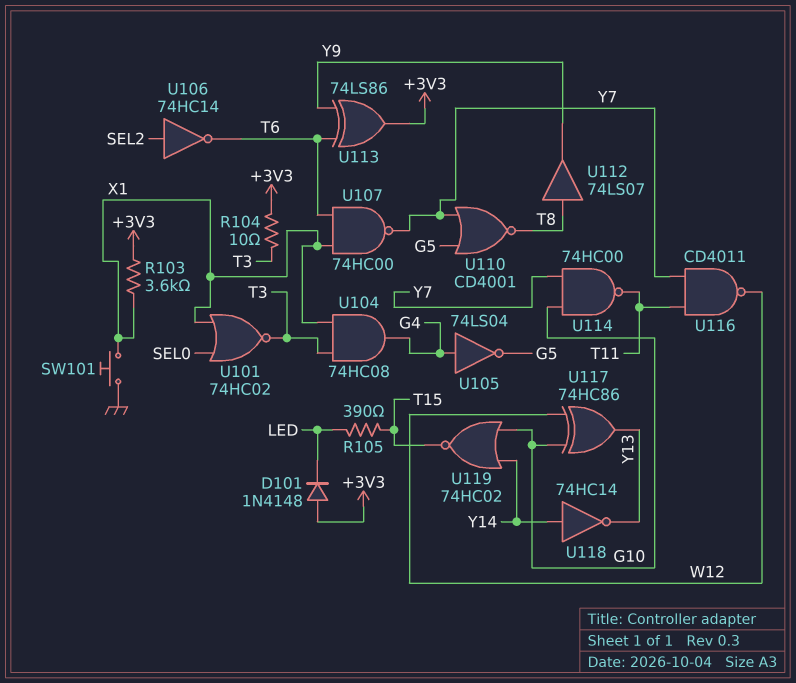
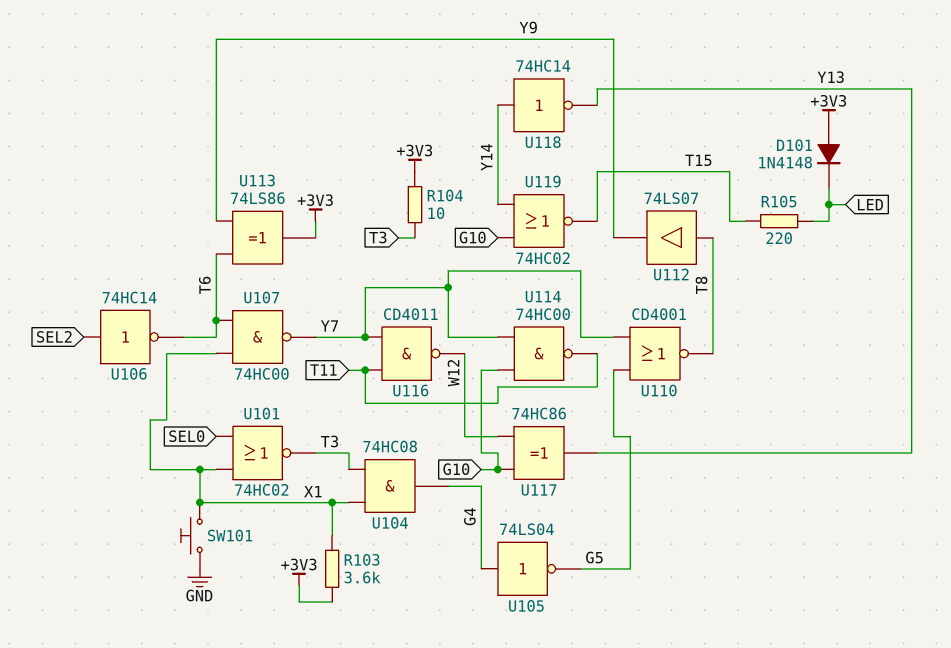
R105: 390 (LED, T15) -> 220 (LED, T15)

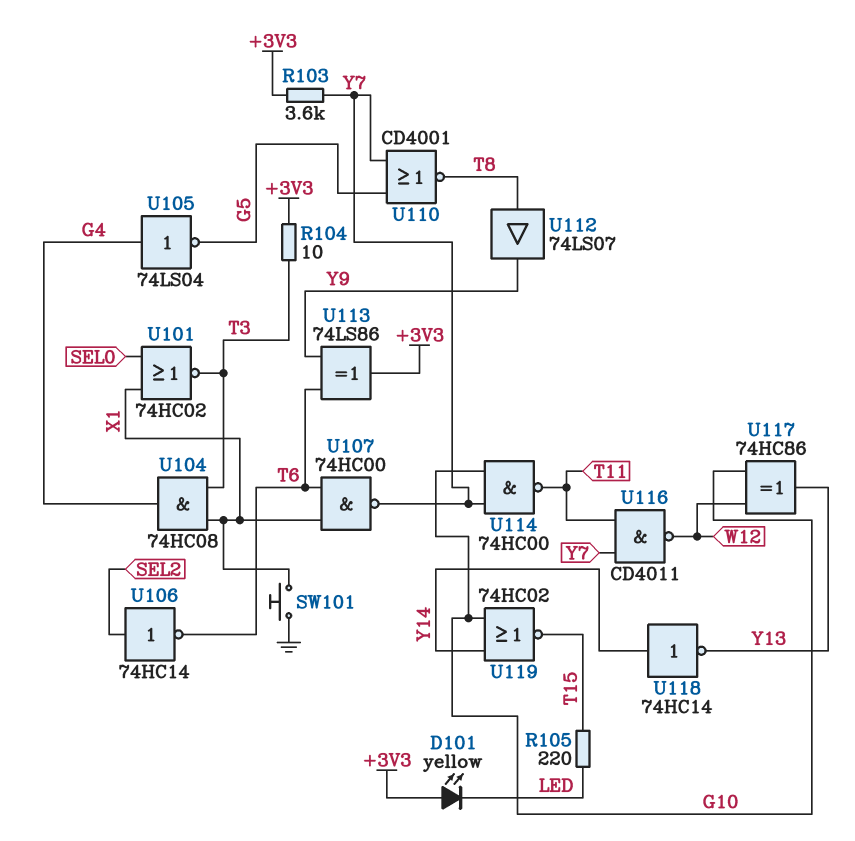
D101: diode 1N4148 (A +3V3, K LED) -> LED yellow (A +3V3, K LED)
R103: 3.6k (+3V3, X1) -> 3.6k (+3V3, Y7)

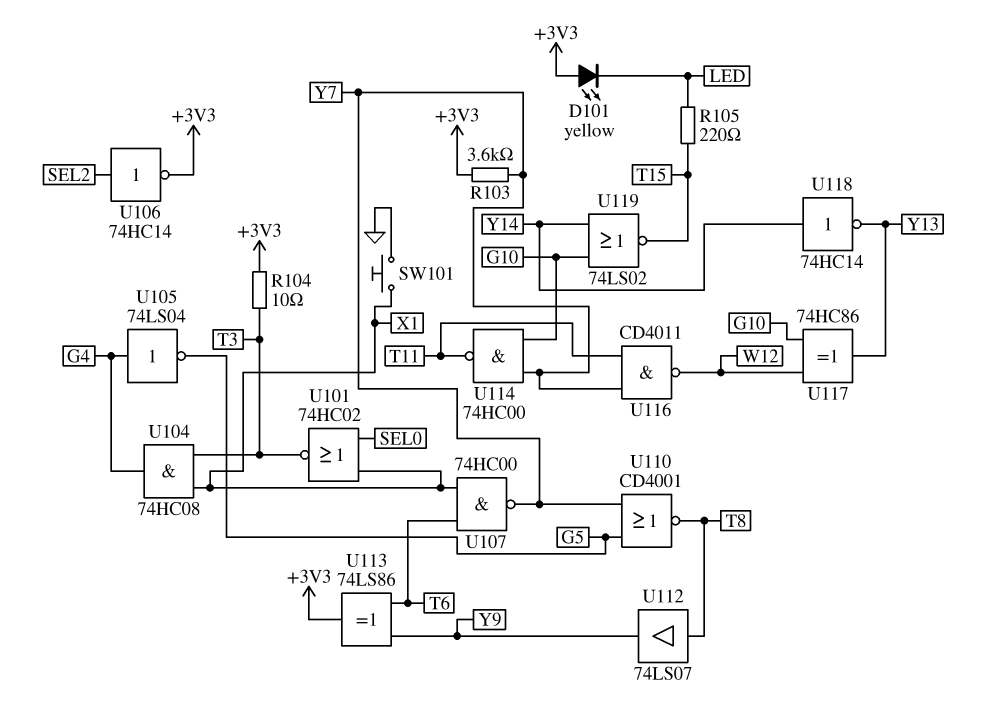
U106: NOT 74HC14 (in SEL2, out T6) -> NOT 74HC14 (in SEL2, out +3V3)
U119: NOR 74HC02 (in G10, in Y14, out T15) -> NOR 74LS02 (in G10, in Y14, out T15)

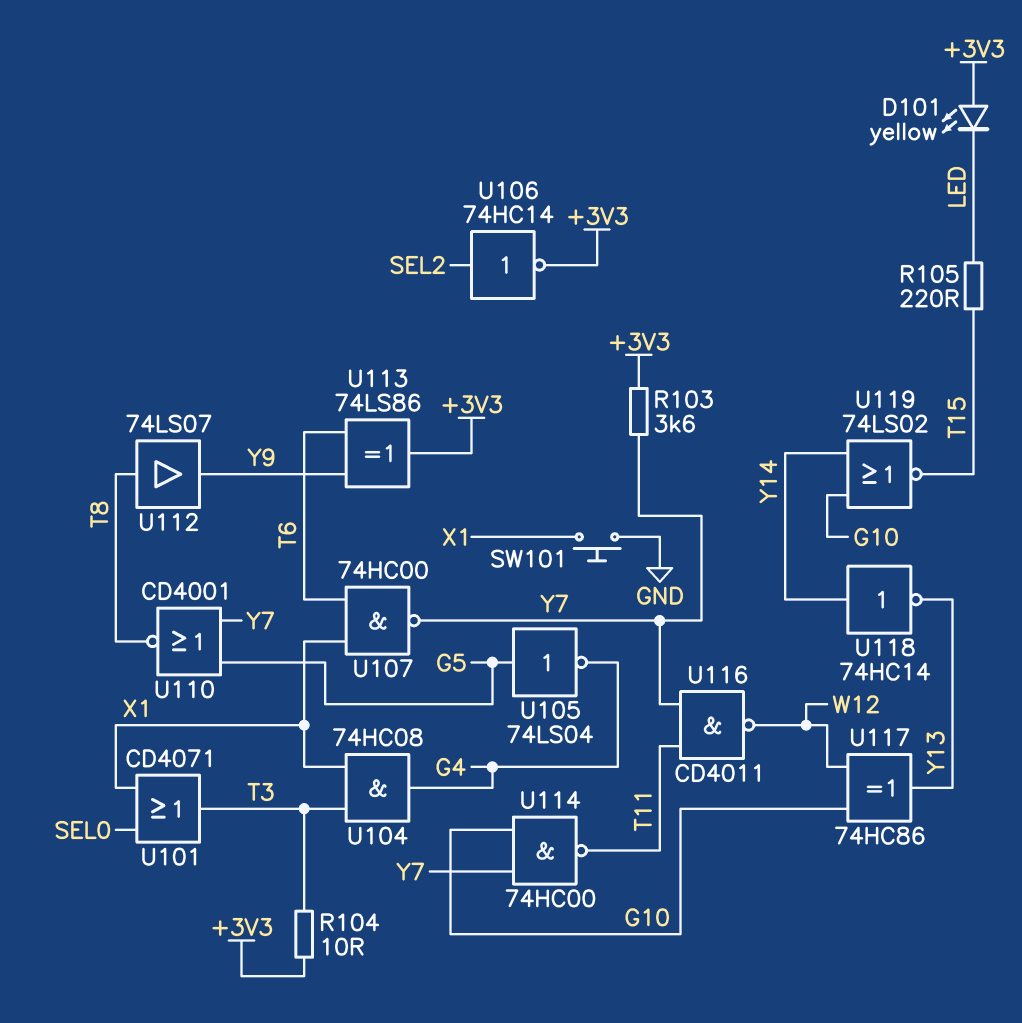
U101: NOR 74HC02 (in SEL0, in X1, out T3) -> OR CD4071 (in SEL0, in X1, out T3)
U105: NOT 74LS04 (in G4, out G5) -> NOT 74LS04 (in G5, out G4)

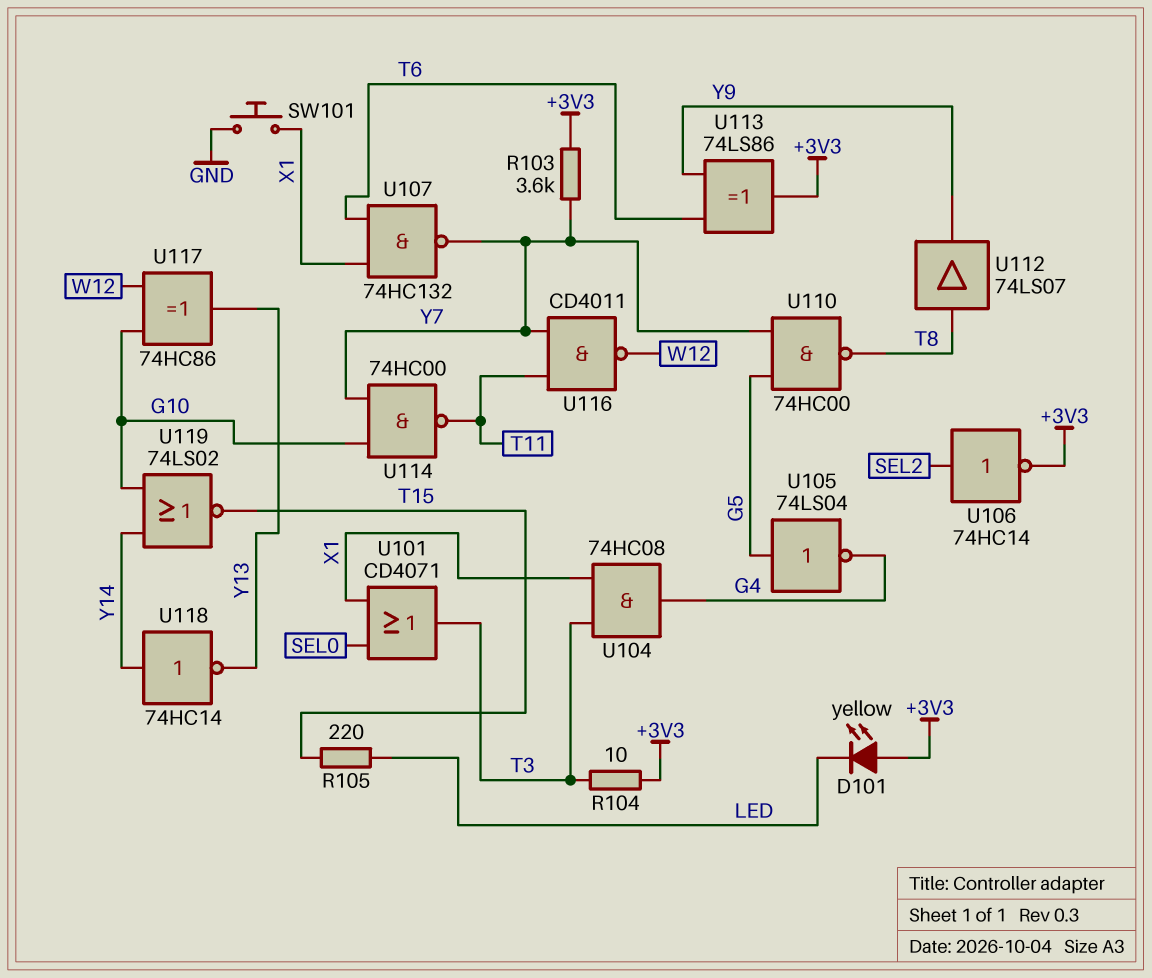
U107: NAND 74HC00 (in T6, in X1, out Y7) -> NAND 74HC132 (in T6, in X1, out Y7)
U110: NOR CD4001 (in G5, in Y7, out T8) -> NAND 74HC00 (in G5, in Y7, out T8)

